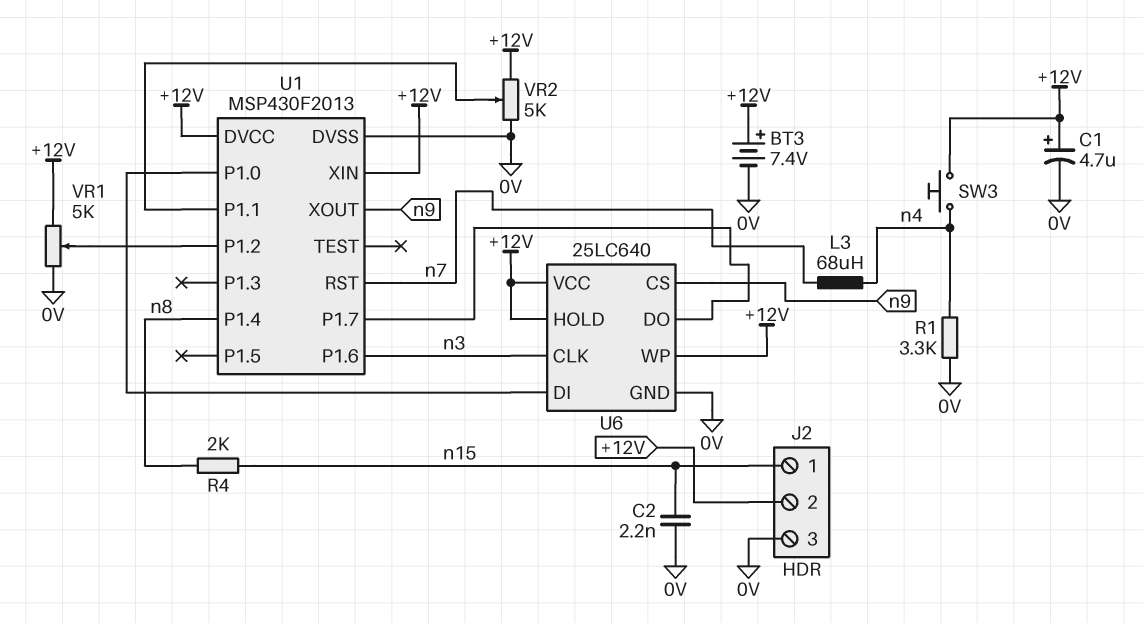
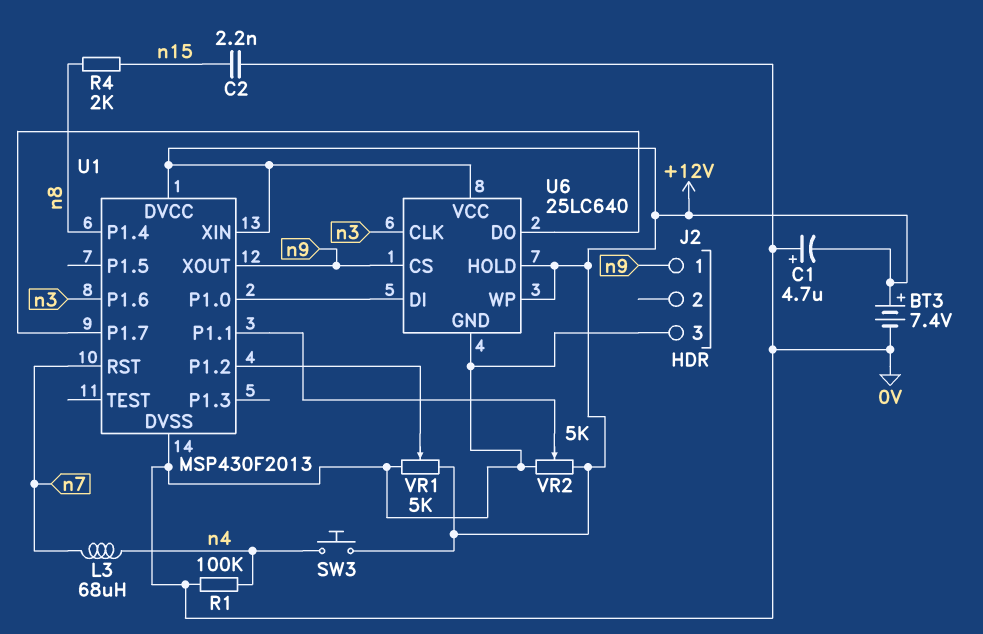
C1: 4.7uF (plus +12V, minus 0V) -> 4.7uF (plus 0V, minus +12V)
J2 pin 1: n15 -> n9
J2 pin 2: +12V -> none
R1: 3.3k (0V, n4) -> 100k (0V, n4)

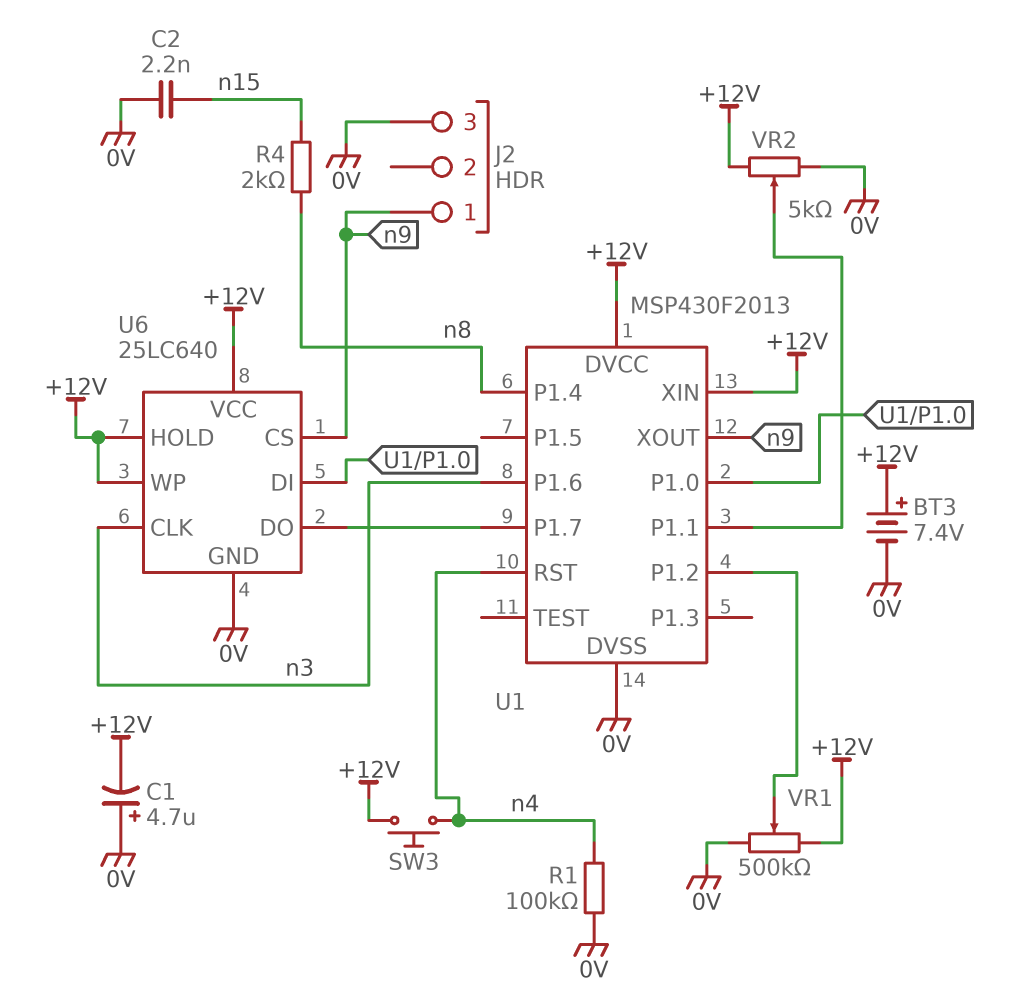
L3: 68uH (n4, n7) -> none
U1 pin RST: n7 -> n4
VR1: 5k (+12V, 0V, wiper U1/P1.2) -> 500k (+12V, 0V, wiper U1/P1.2)

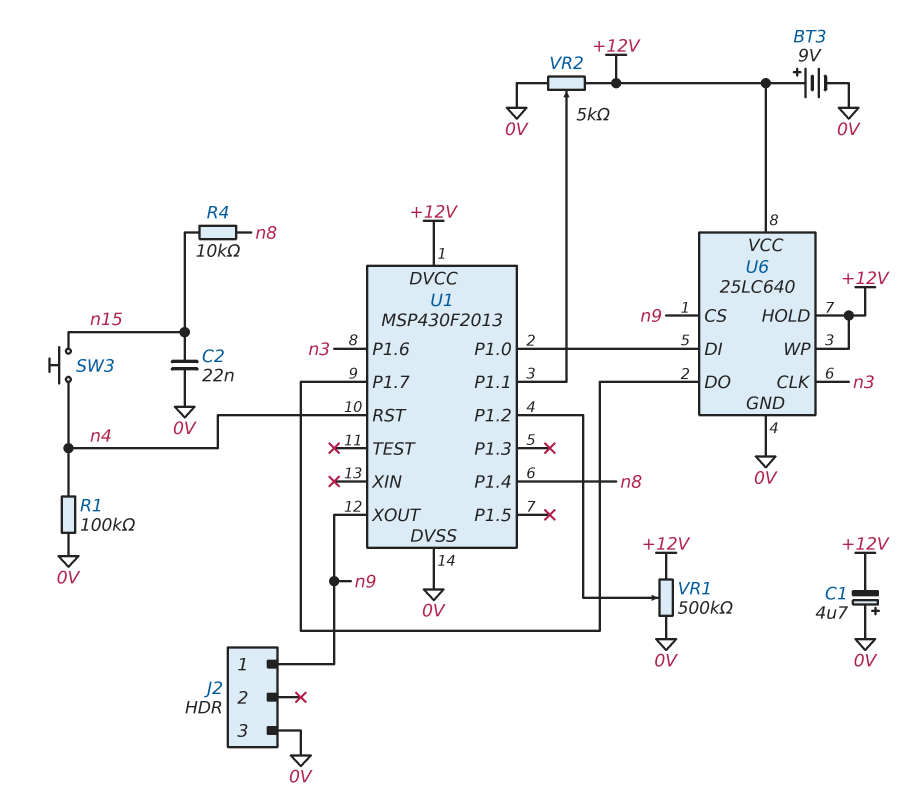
BT3: 7.4V (plus +12V, minus 0V) -> 9V (plus +12V, minus 0V)
C2: 2.2nF (0V, n15) -> 22nF (0V, n15)
R4: 2k (n8, n15) -> 10k (n8, n15)
SW3: button (+12V, n4) -> button (n4, n15)
U1 pin XIN: +12V -> none

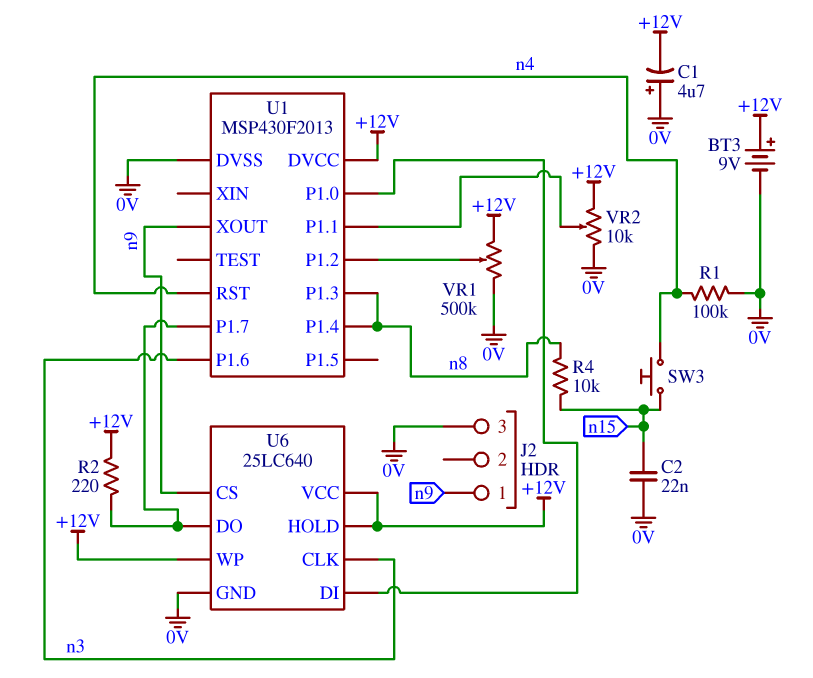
R2: none -> 220 (+12V, U1/P1.7)
U1 pin P1.3: none -> n8
VR2: 5k (+12V, 0V, wiper U1/P1.1) -> 10k (+12V, 0V, wiper U1/P1.1)

